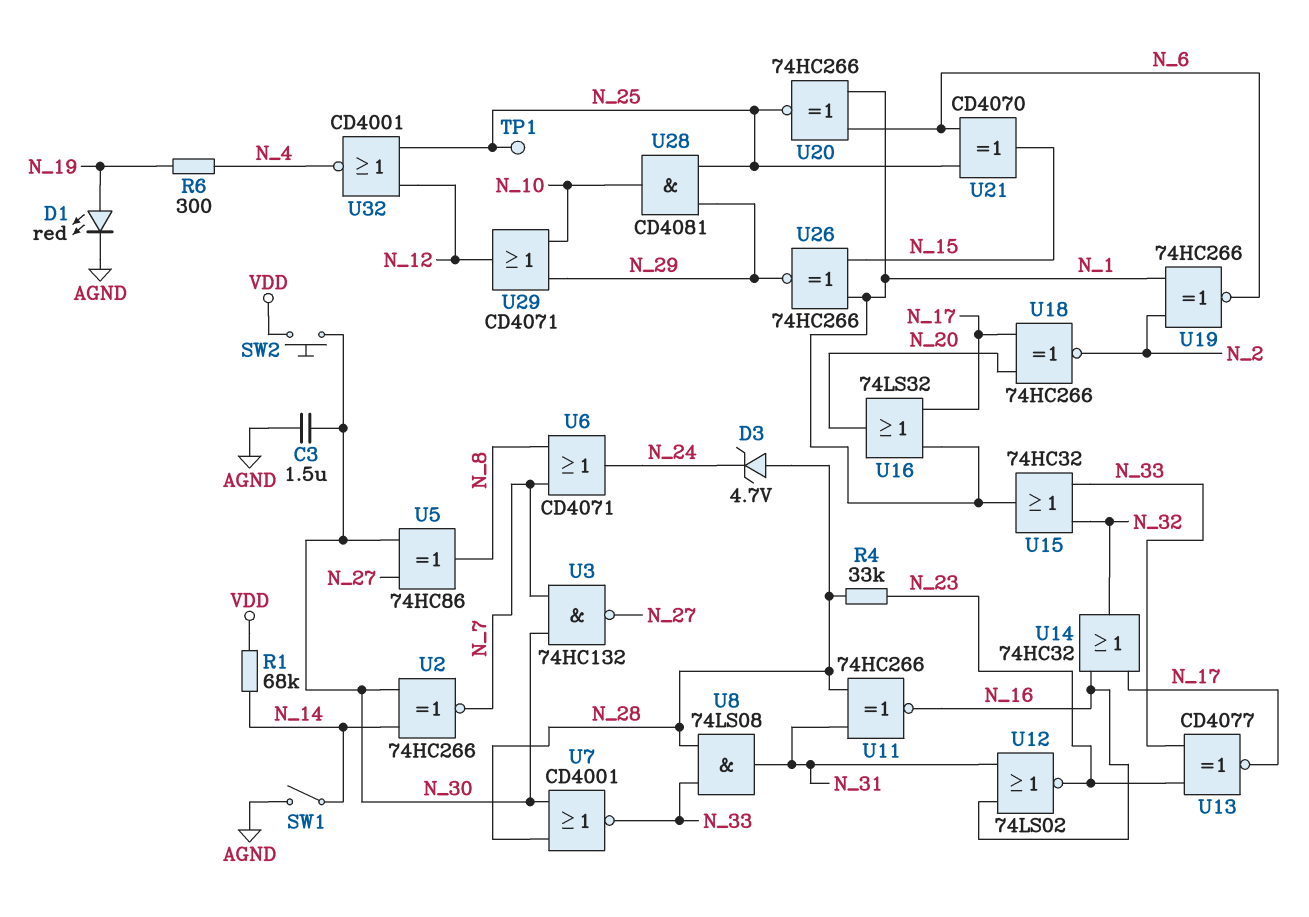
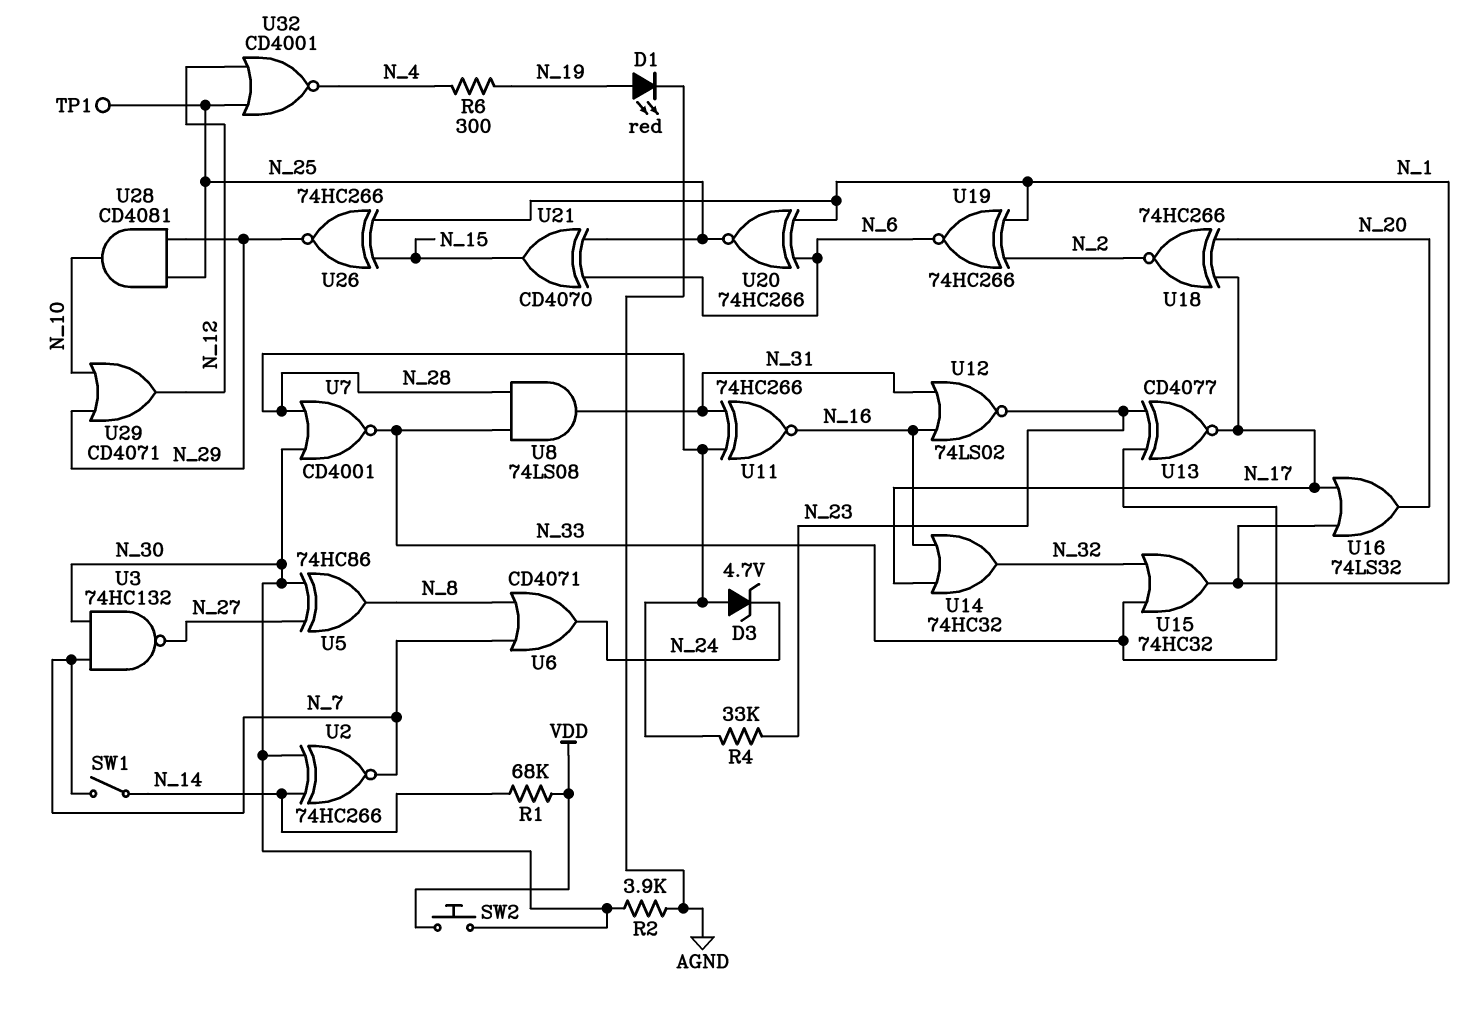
C3: 1.5uF (AGND, N_30) -> none
R2: none -> 3.9k (AGND, N_30)
SW1: switch (AGND, N_14) -> switch (N_7, N_14)

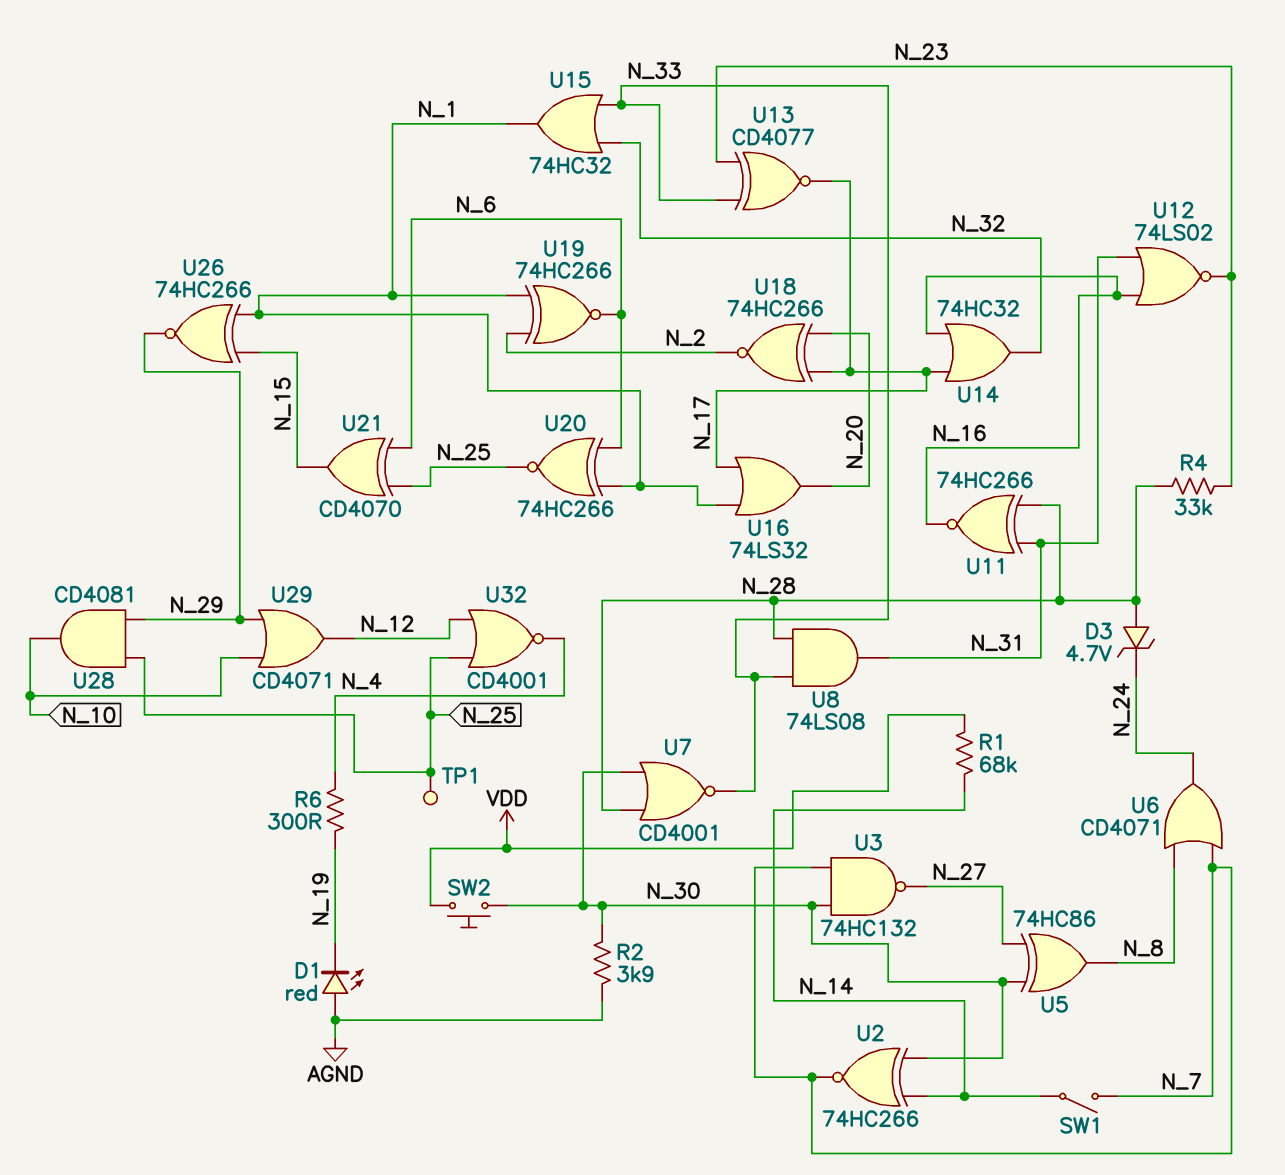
D1: LED red (A N_19, K AGND) -> LED red (A AGND, K N_19)

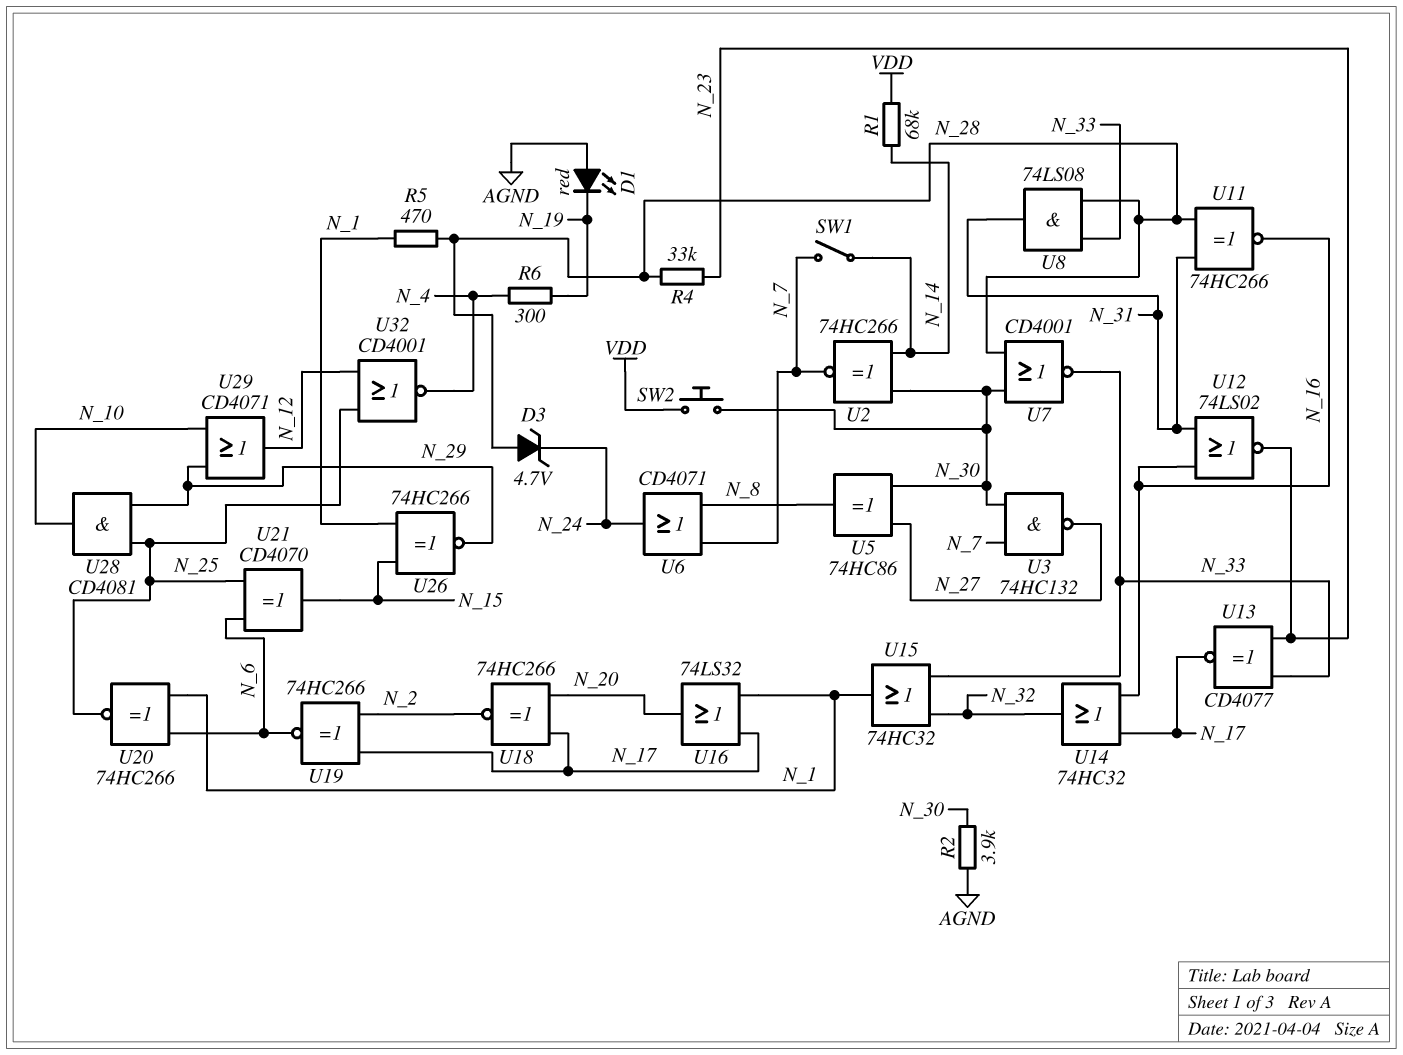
R5: none -> 470 (N_1, N_28)
TP1: test point (N_25) -> none
U19: XNOR 74HC266 (in N_1, in N_2, out N_6) -> XNOR 74HC266 (in N_2, in N_17, out N_6)

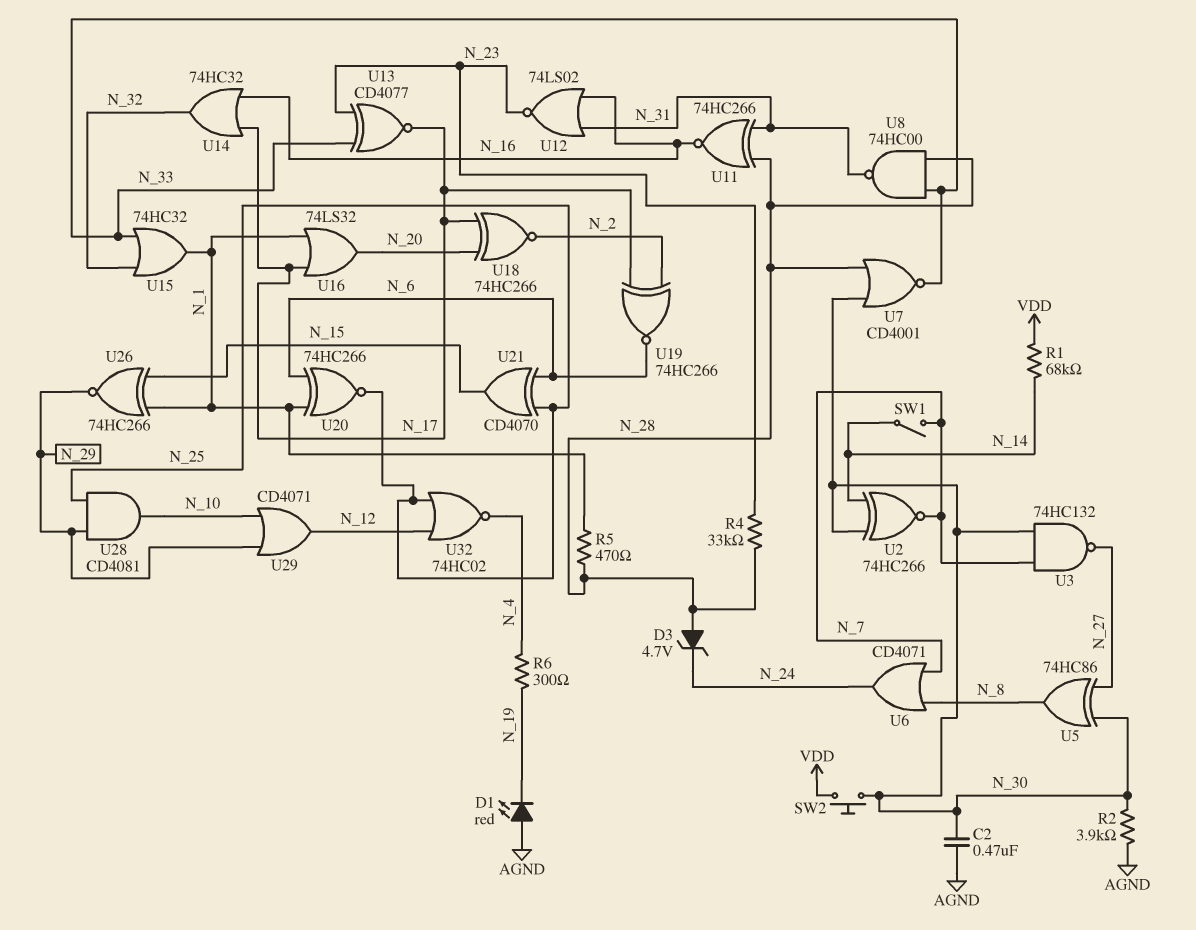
C2: none -> 470nF (AGND, N_30)
U8: AND 74LS08 (in N_28, in N_33, out N_31) -> NAND 74HC00 (in N_28, in N_33, out N_31)
U32: NOR CD4001 (in N_12, in N_25, out N_4) -> NOR 74HC02 (in N_12, in N_25, out N_4)

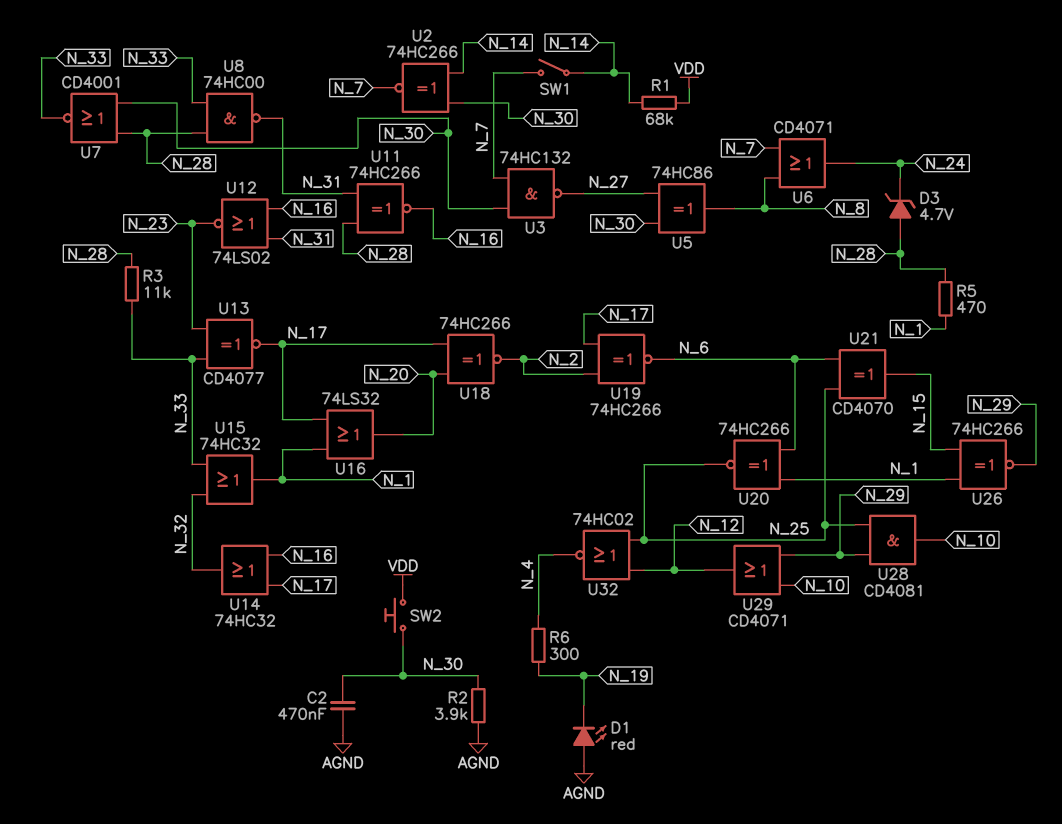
R3: none -> 11k (N_28, N_33)
R4: 33k (N_23, N_28) -> none

